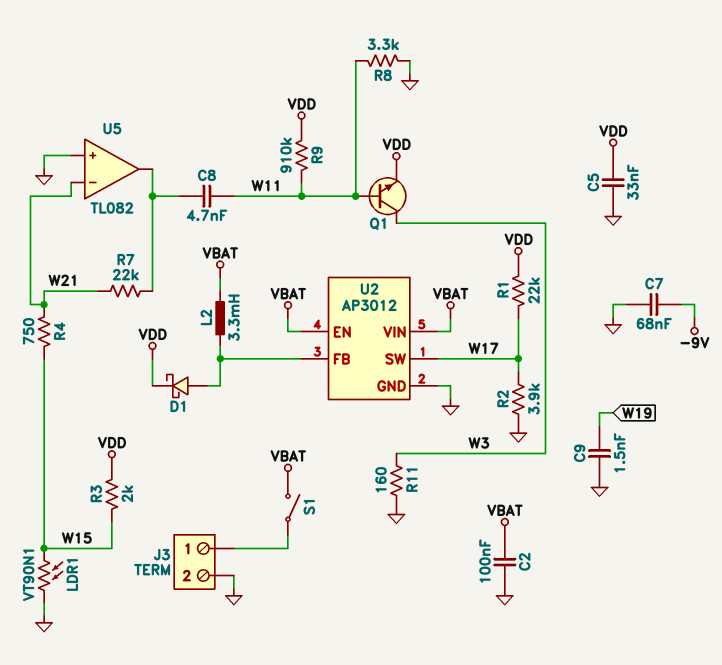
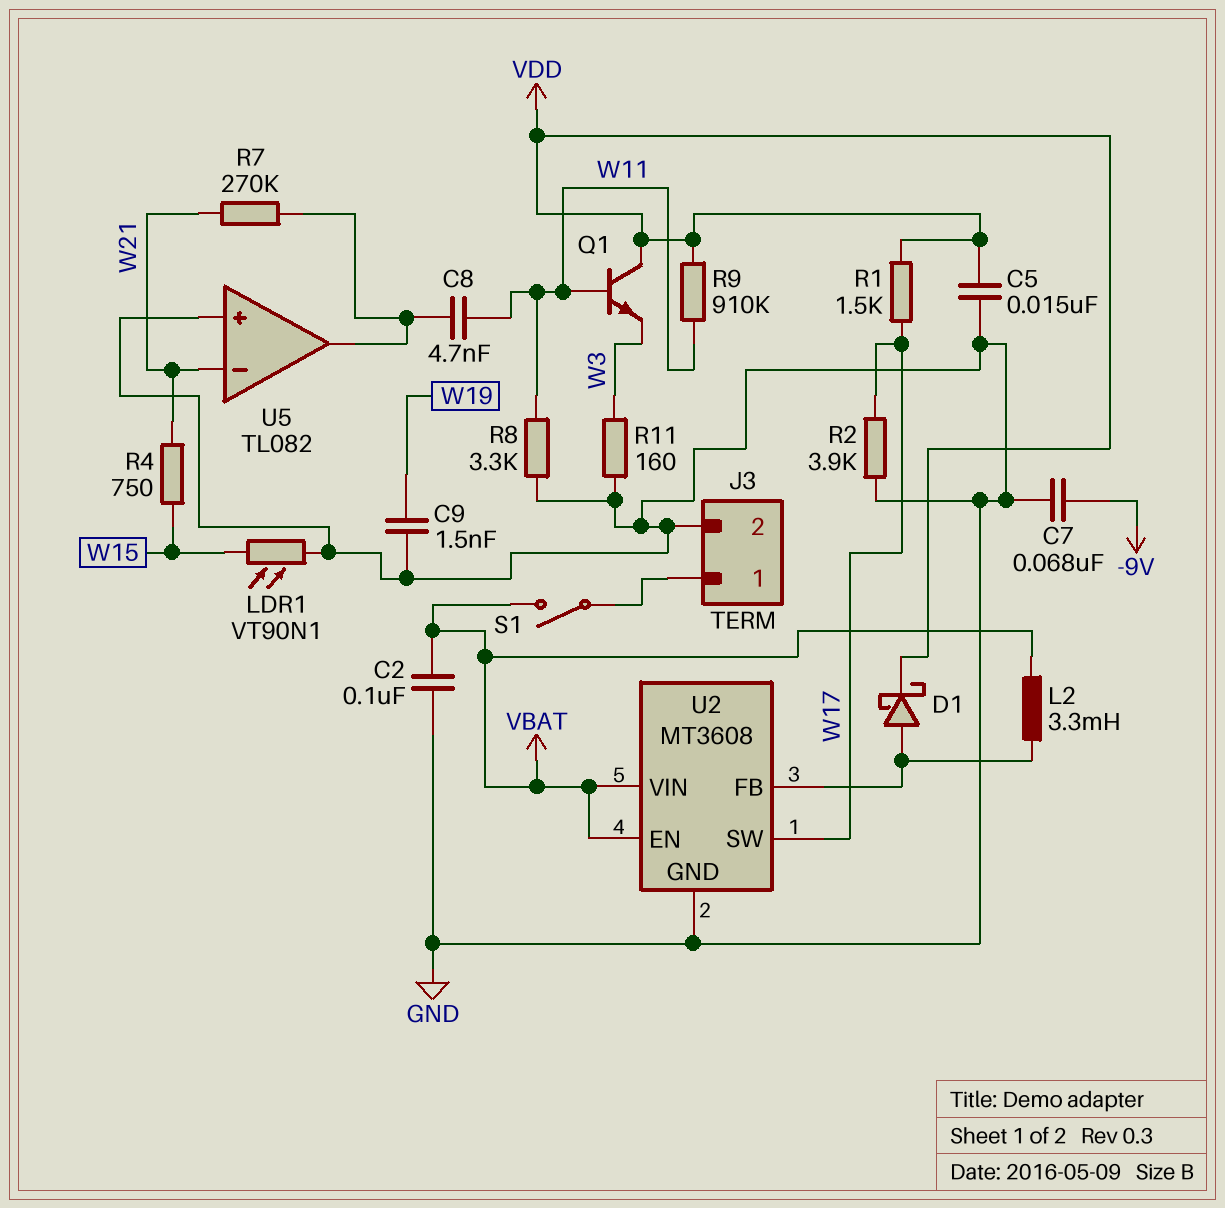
C5: 33nF (GND, VDD) -> 15nF (GND, VDD)
Q1: NPN (B W11, C W3, E VDD) -> NPN (B W11, C VDD, E W3)
R1: 22k (VDD, W17) -> 1.5k (VDD, W17)
R3: 2k (VDD, W15) -> none
R7: 22k (U5/out, W21) -> 270k (U5/out, W21)
U2: AP3012 -> MT3608

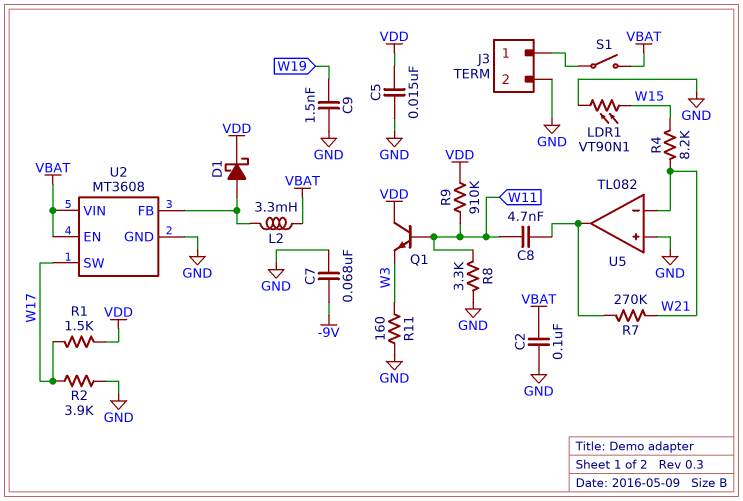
R4: 750 (W15, W21) -> 8.2k (W15, W21)

